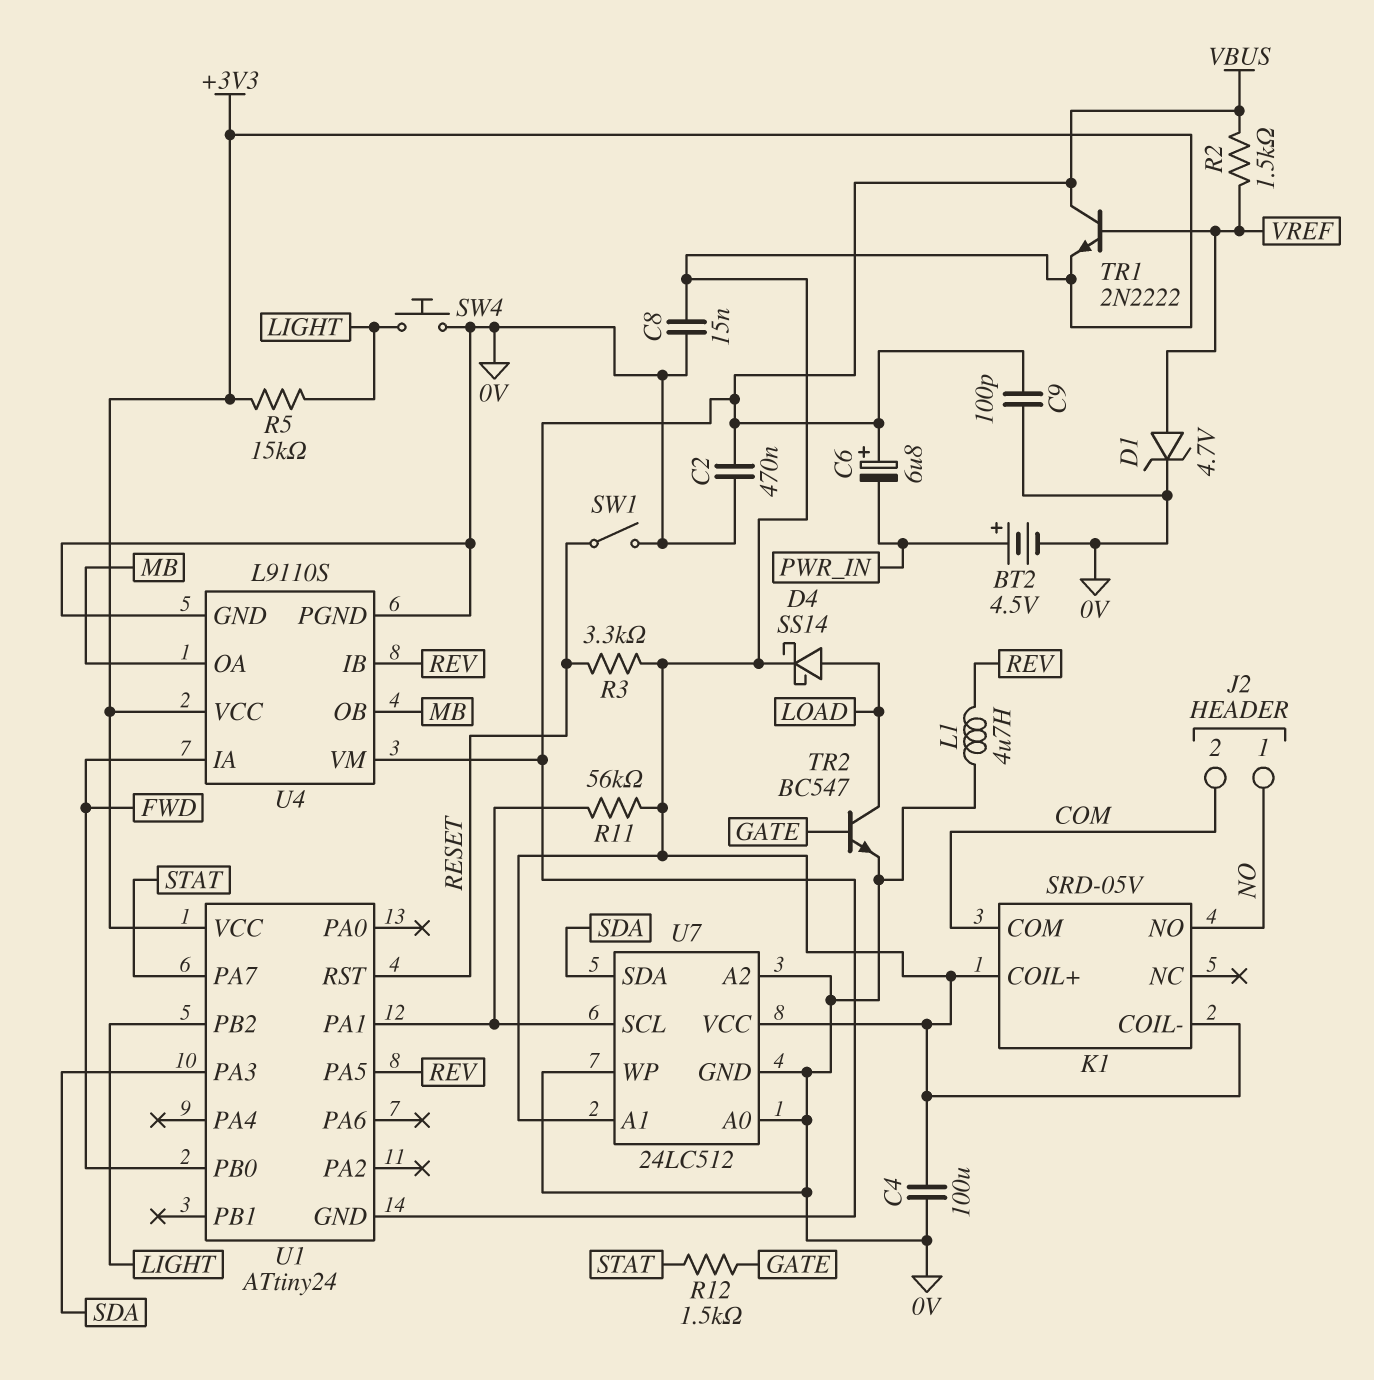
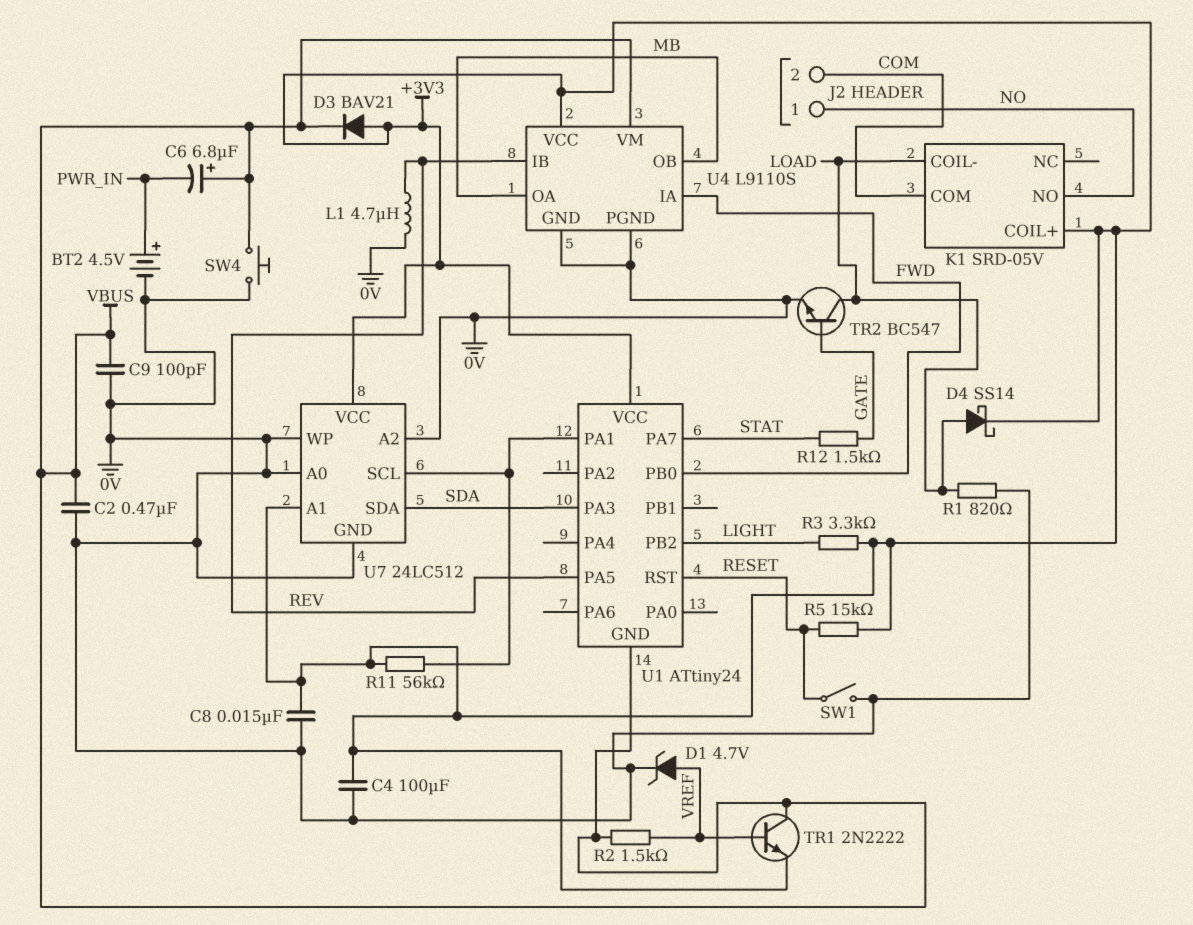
D3: none -> diode BAV21 (A +3V3, K VBUS)
K1 pin COIL-: +3V3 -> LOAD
R1: none -> 820 (0V, LOAD)
R3: 3.3k (+3V3, RESET) -> 3.3k (+3V3, LIGHT)
R5: 15k (+3V3, LIGHT) -> 15k (+3V3, RESET)
SW4: button (0V, LIGHT) -> button (0V, VBUS)

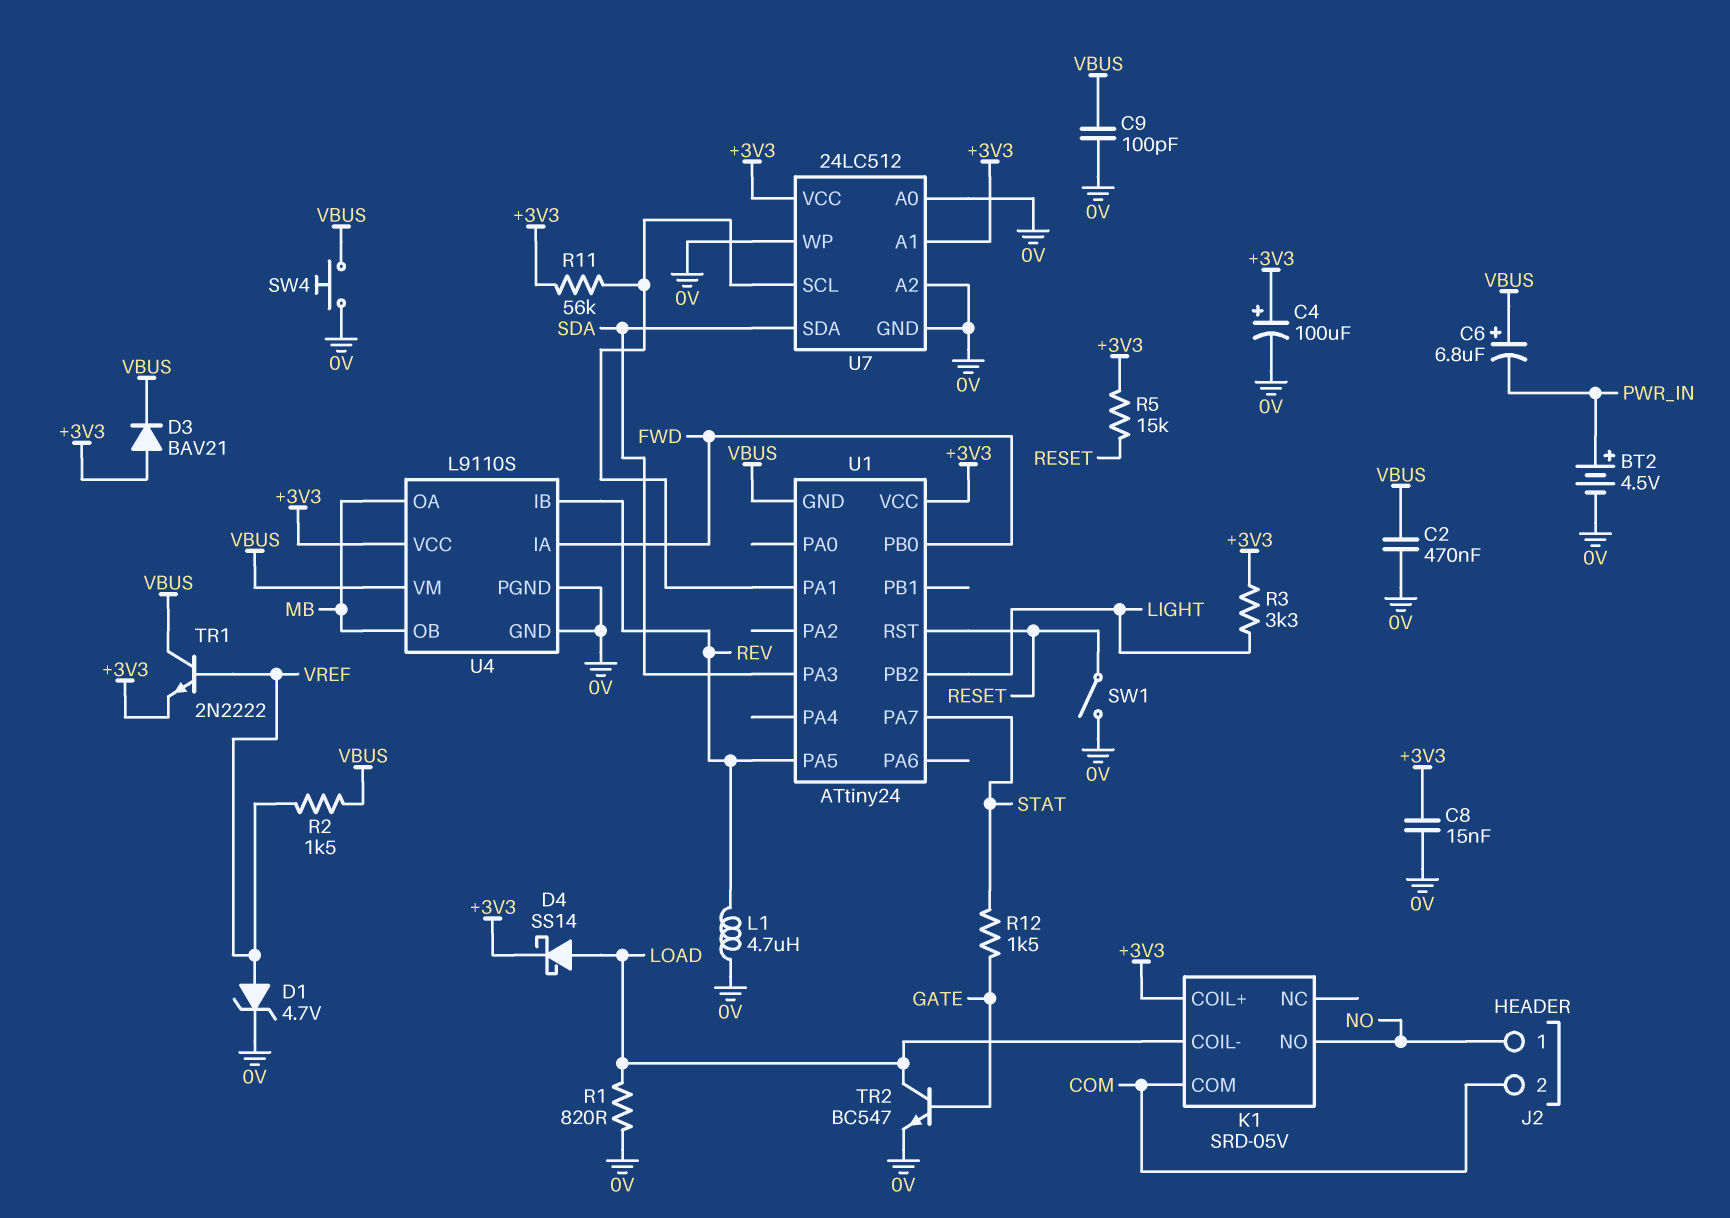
C4: 100uF (+3V3, 0V) -> 100uF (plus +3V3, minus 0V)

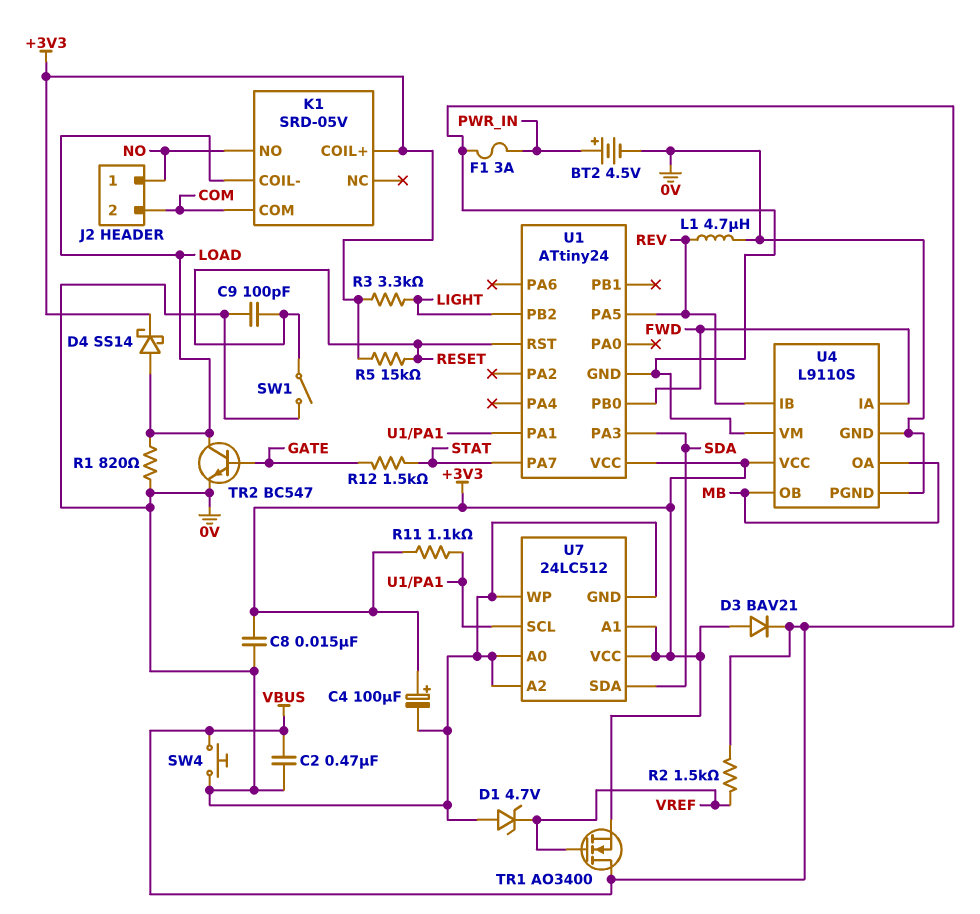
C6: 6.8uF (plus VBUS, minus PWR_IN) -> none
C9: 100pF (0V, VBUS) -> 100pF (0V, RESET)
D1: zener 4.7V (A VREF, K 0V) -> zener 4.7V (A 0V, K VREF)
F1: none -> 3A (PWR_IN, VBUS)
R11: 56k (+3V3, U1/PA1) -> 1.1k (+3V3, U1/PA1)
TR1: NPN 2N2222 (B VREF, C VBUS, E +3V3) -> NMOS AO3400 (G VREF, D VBUS, S +3V3)

